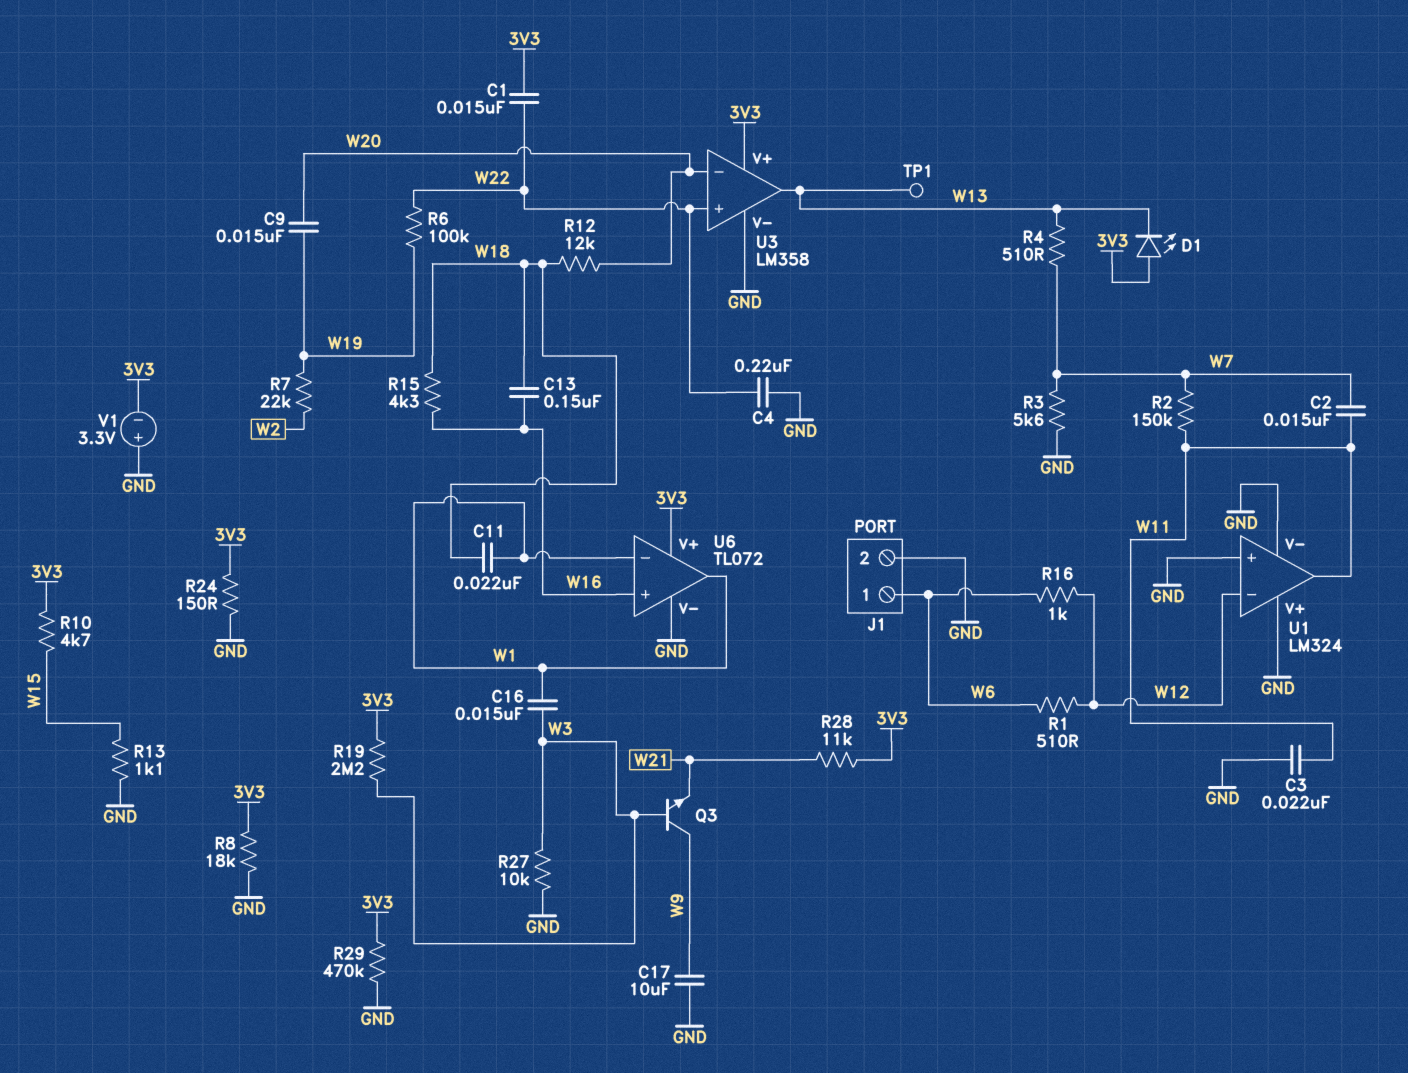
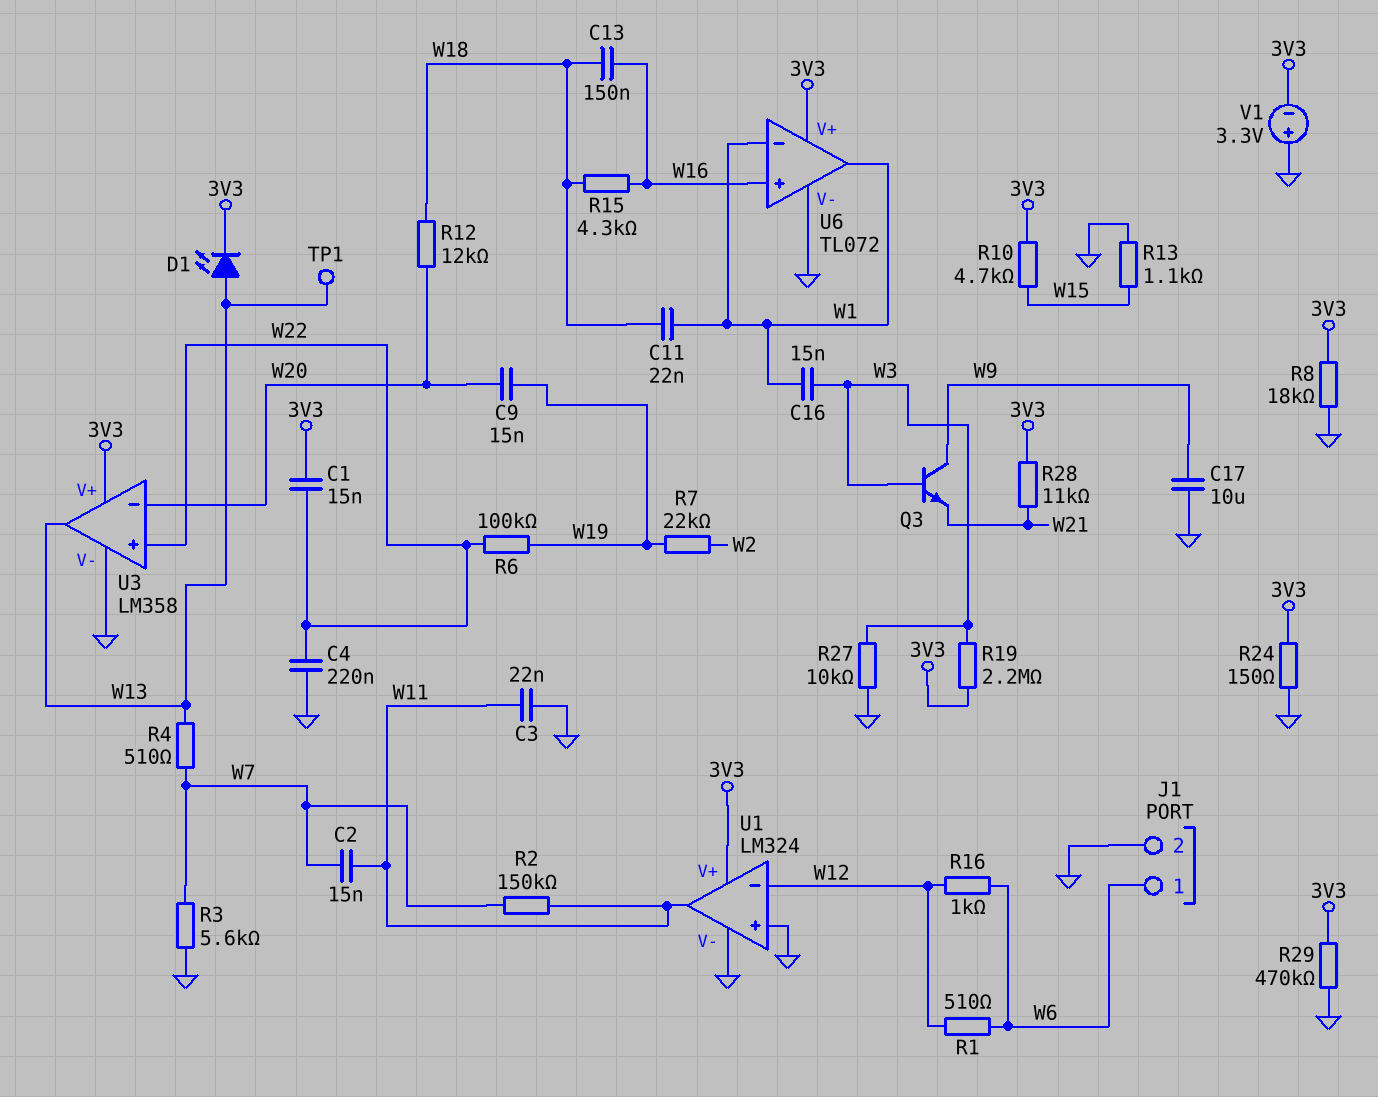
D1: LED (A 3V3, K W13) -> LED (A W13, K 3V3)
U1 pin V+: GND -> 3V3

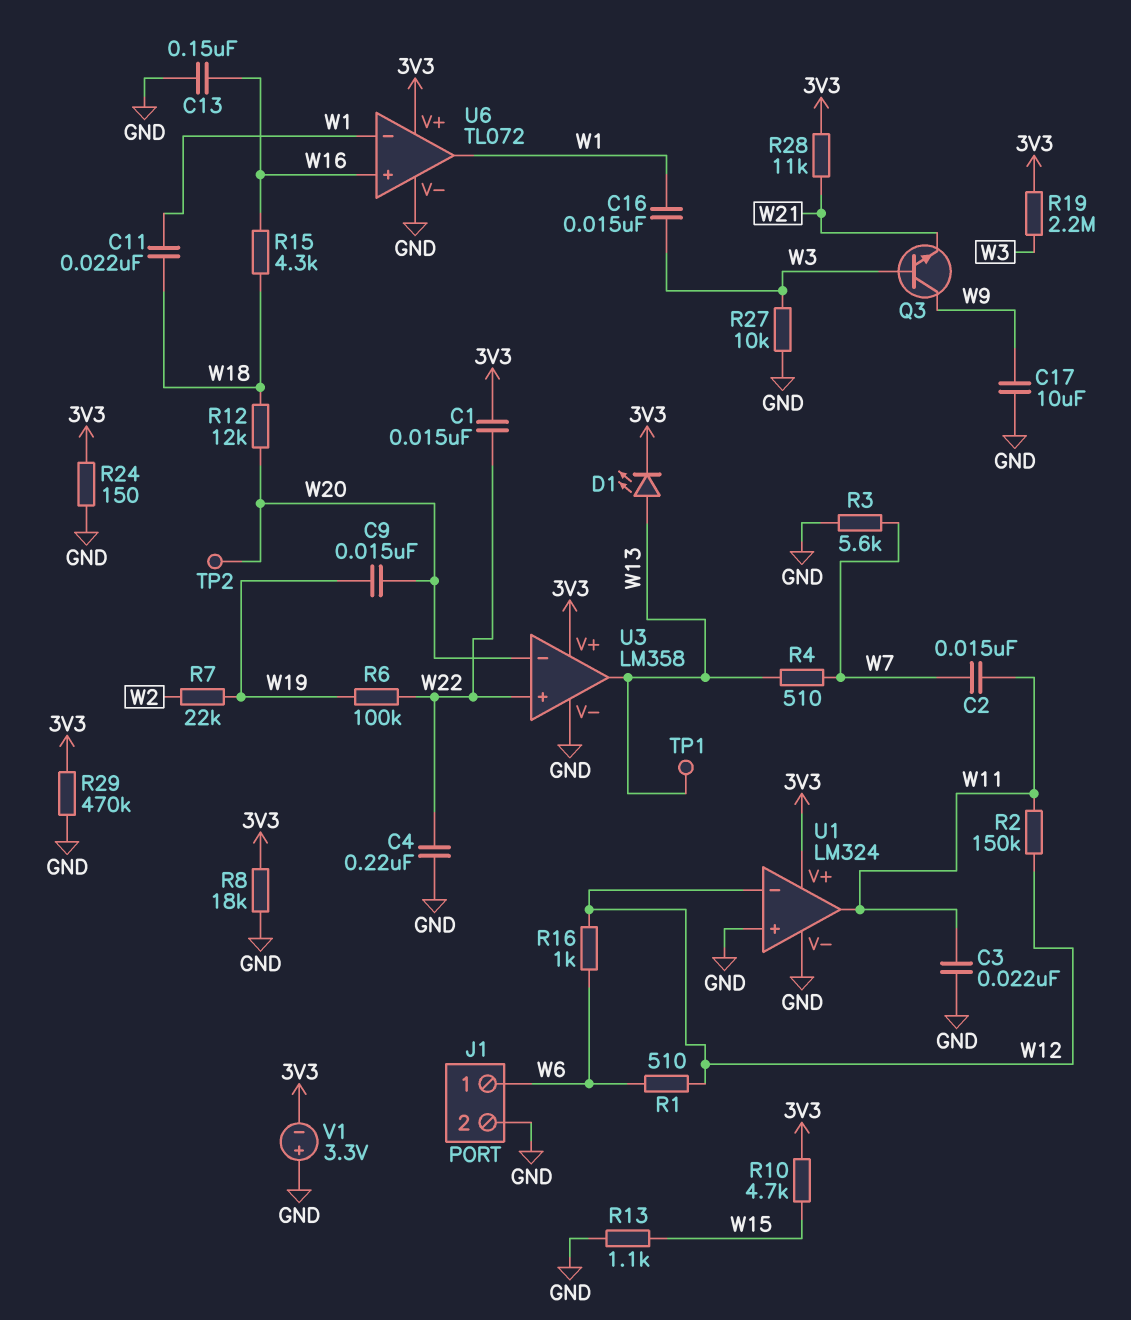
C13: 150nF (W16, W18) -> 150nF (GND, W16)
R2: 150k (W7, W11) -> 150k (W11, W12)
TP2: none -> test point (W20)

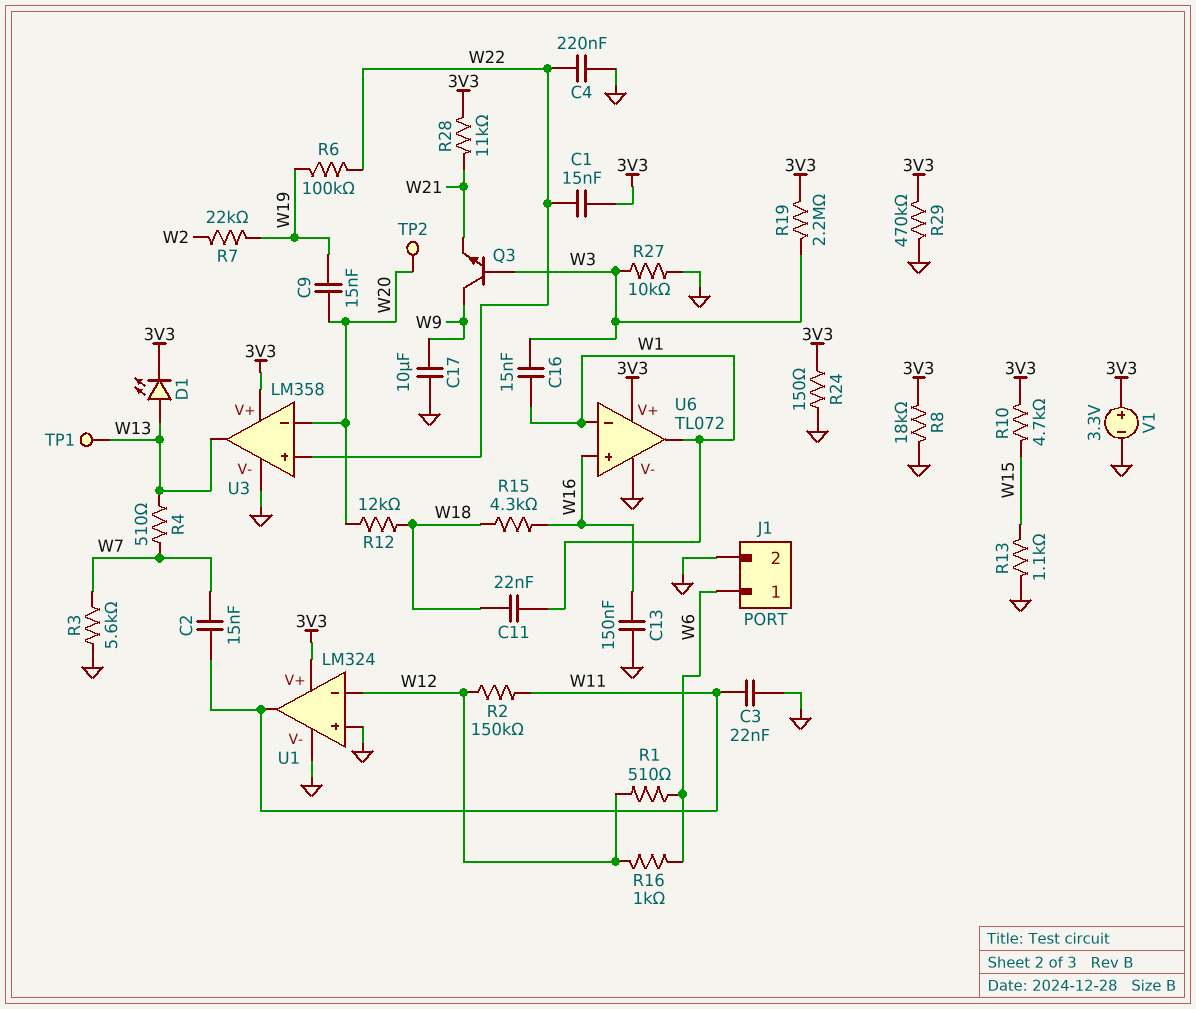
V1: 3.3V (plus GND, minus 3V3) -> 3.3V (plus 3V3, minus GND)

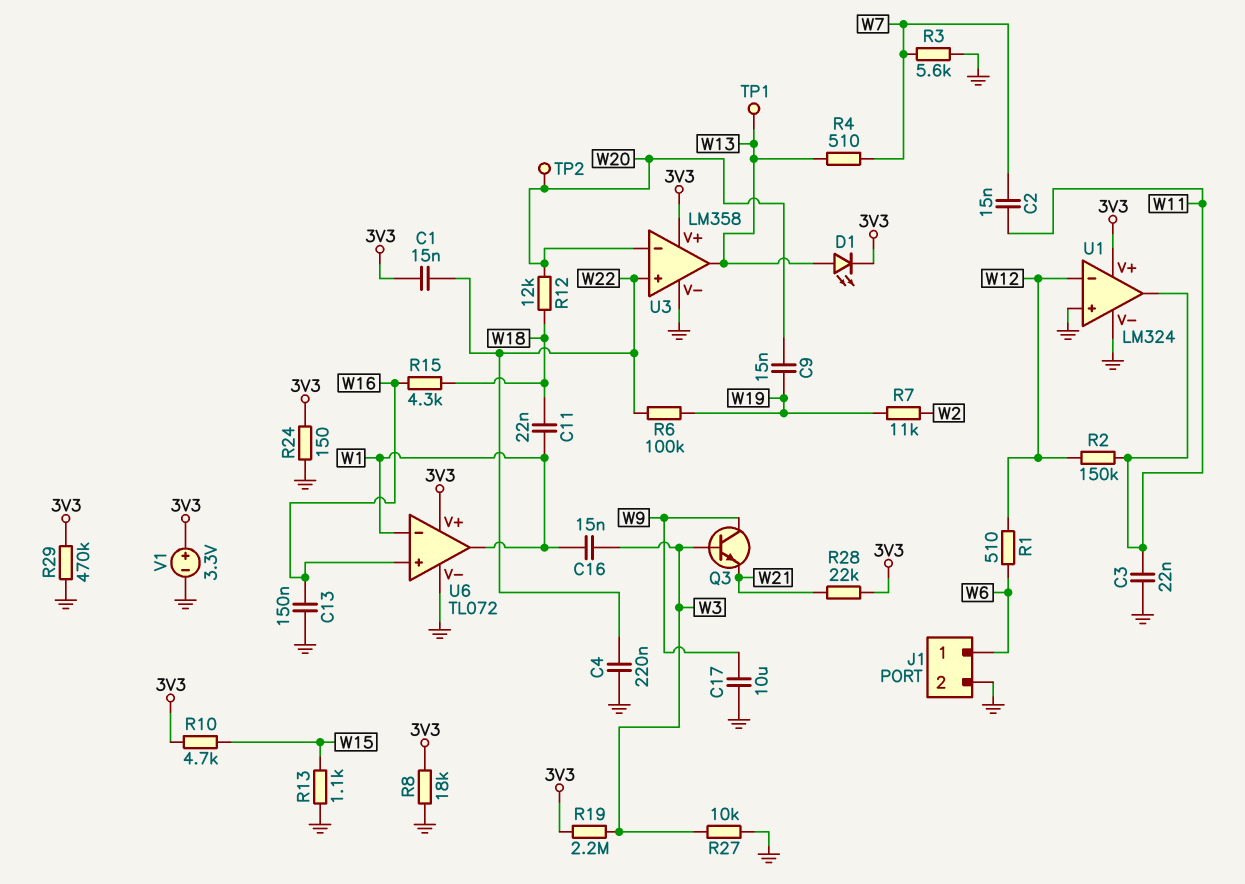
R7: 22k (W2, W19) -> 11k (W2, W19)
R16: 1k (W6, W12) -> none
R28: 11k (3V3, W21) -> 22k (3V3, W21)

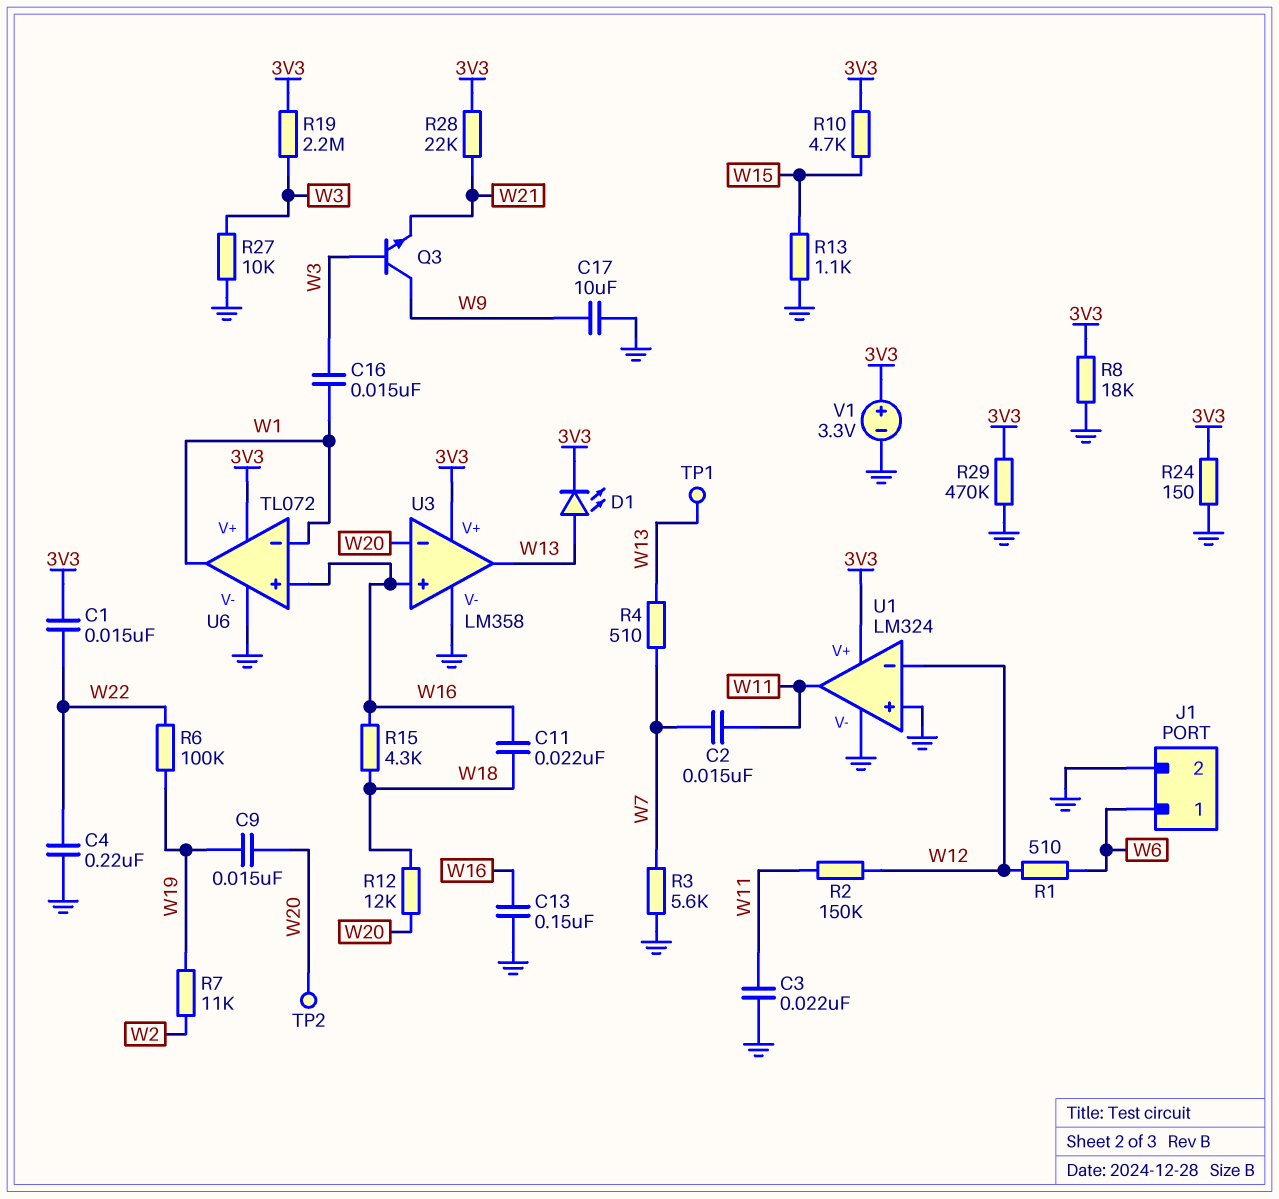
C11: 22nF (W1, W18) -> 22nF (W16, W18)
U3 pin in+: W22 -> W16

